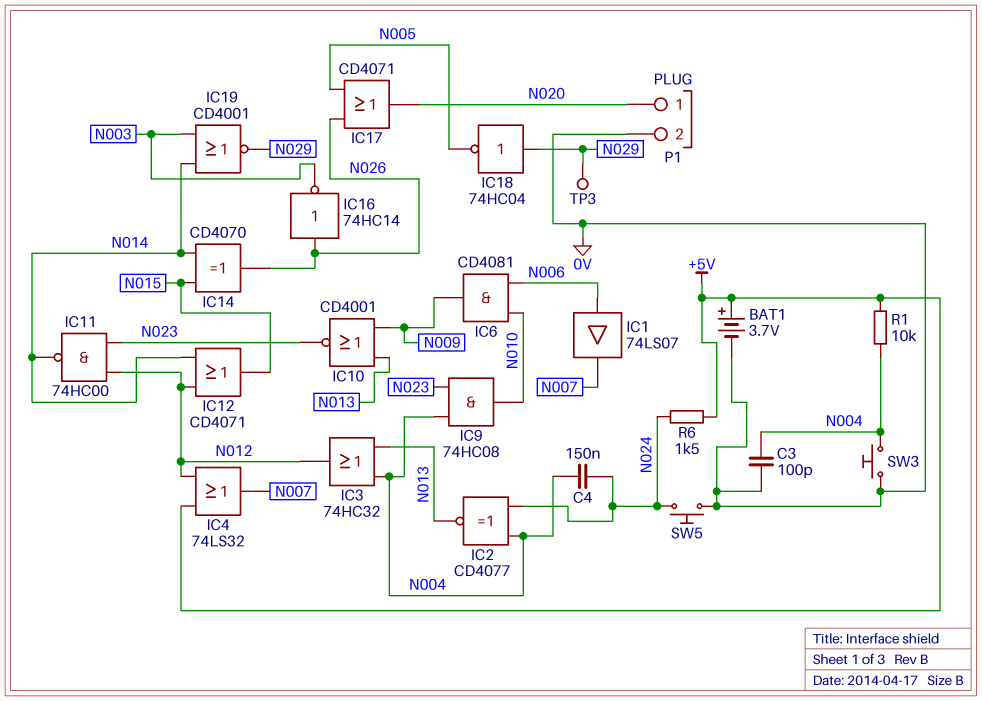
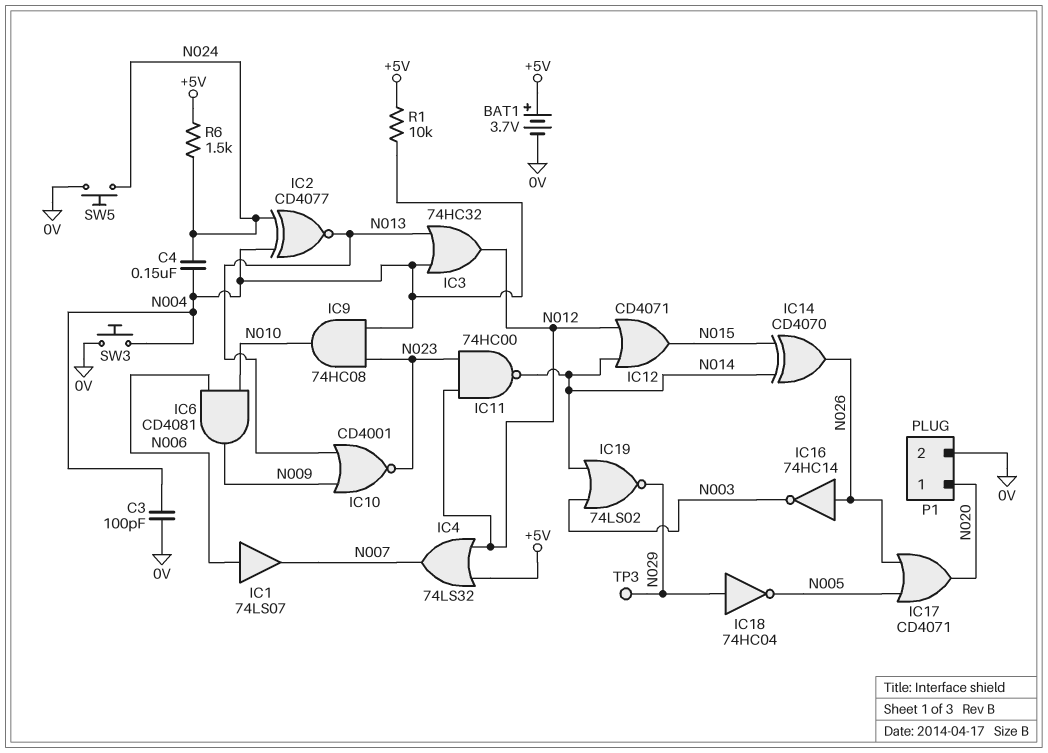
IC19: NOR CD4001 (in N003, in N014, out N029) -> NOR 74LS02 (in N003, in N014, out N029)

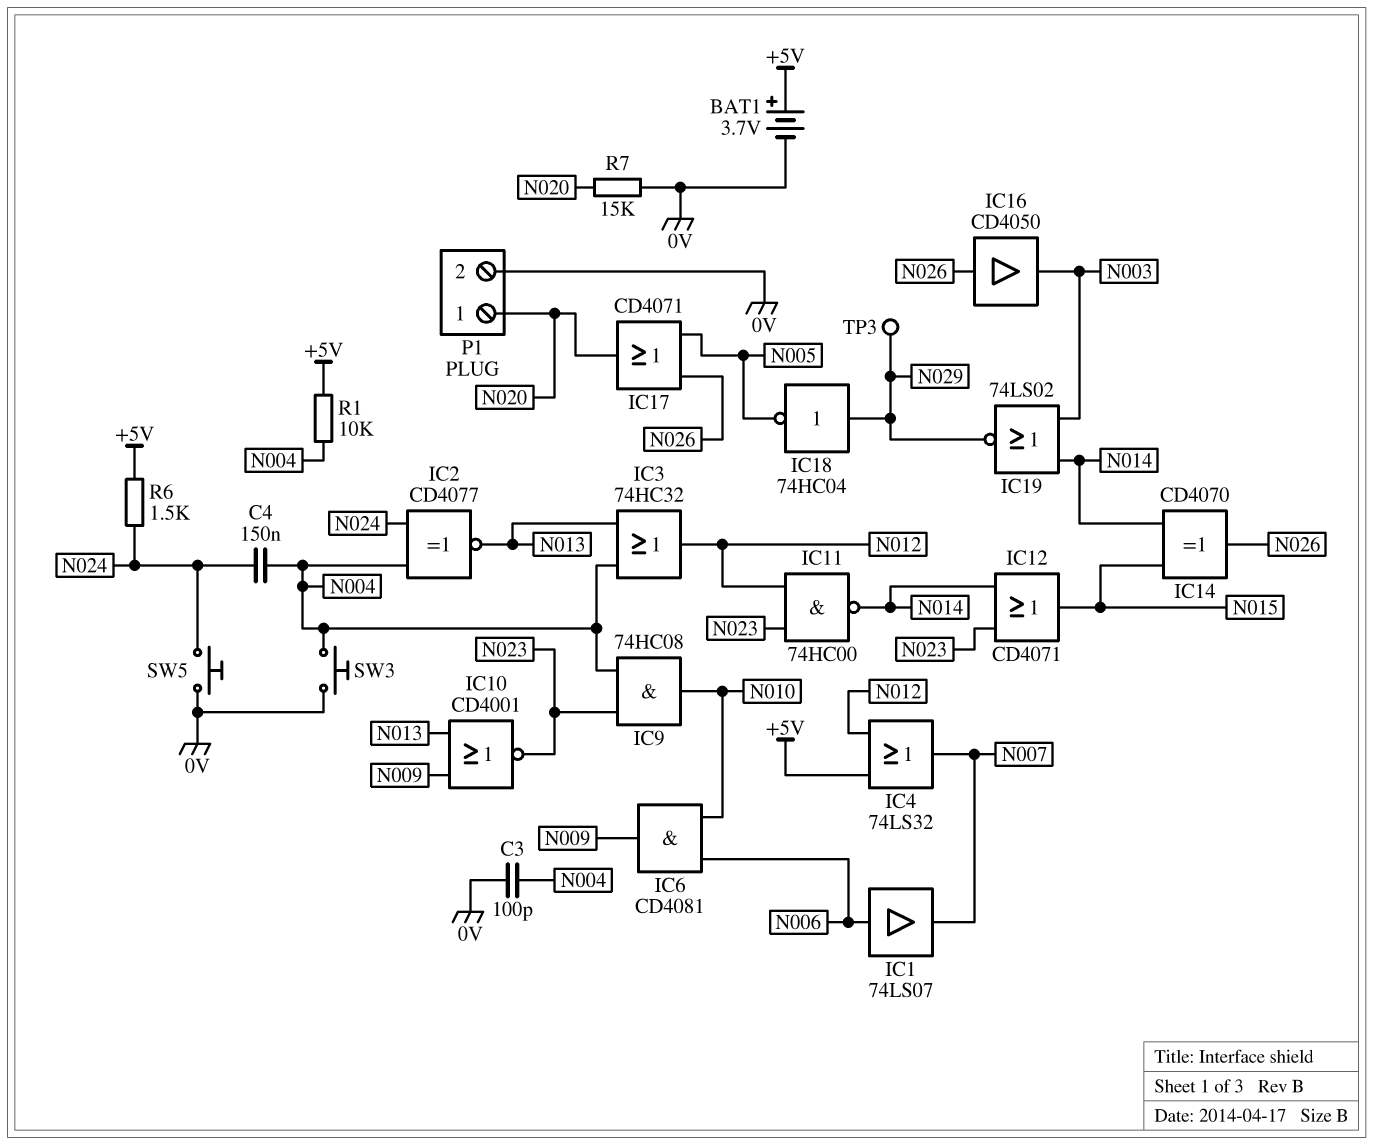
IC12: OR CD4071 (in N012, in N014, out N015) -> OR CD4071 (in N014, in N023, out N015)
IC16: NOT 74HC14 (in N026, out N003) -> buffer CD4050 (in N026, out N003)
R7: none -> 15k (0V, N020)

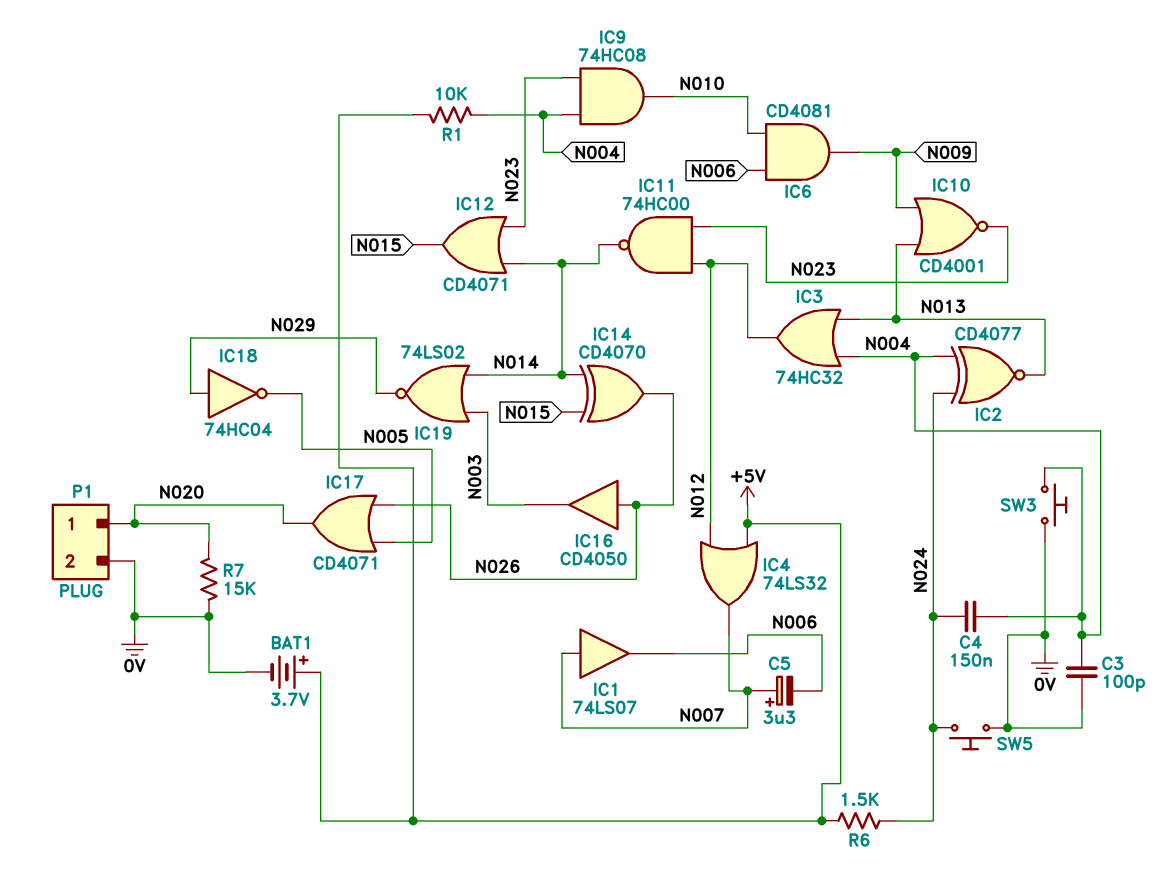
C5: none -> 3.3uF (plus N007, minus N006)
IC1: buffer 74LS07 (in N006, out N007) -> buffer 74LS07 (in N007, out N006)
TP3: test point (N029) -> none

